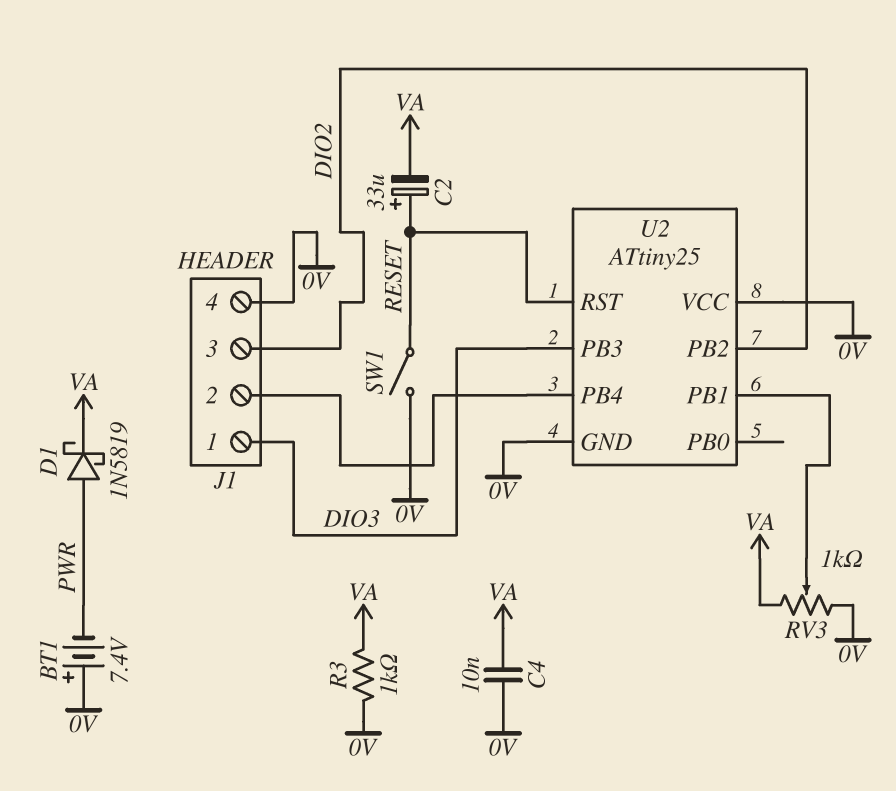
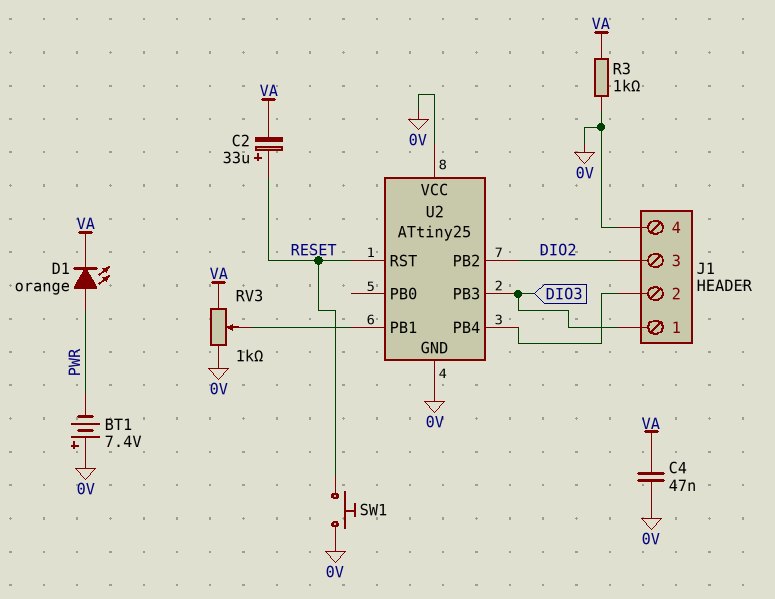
C4: 10nF (0V, VA) -> 47nF (0V, VA)
D1: schottky 1N5819 (A PWR, K VA) -> LED orange (A PWR, K VA)
SW1: switch (0V, RESET) -> button (0V, RESET)

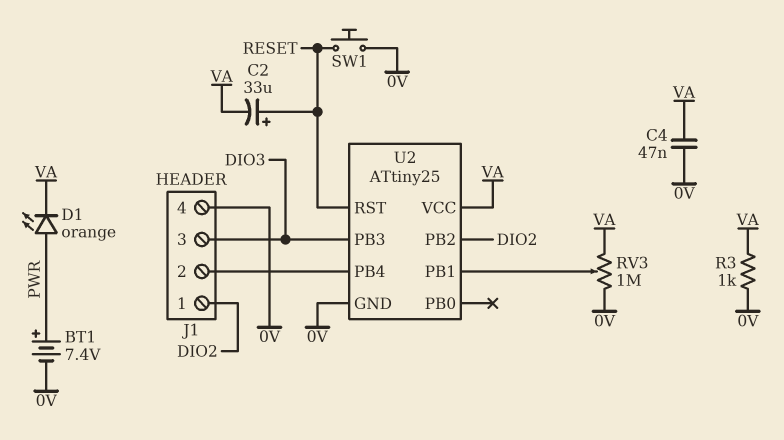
BT1: 7.4V (plus 0V, minus PWR) -> 7.4V (plus PWR, minus 0V)
J1 pin 1: DIO3 -> DIO2
J1 pin 3: DIO2 -> DIO3
RV3: 1k (0V, VA, wiper U2/PB1) -> 1M (0V, VA, wiper U2/PB1)
U2 pin VCC: 0V -> VA

